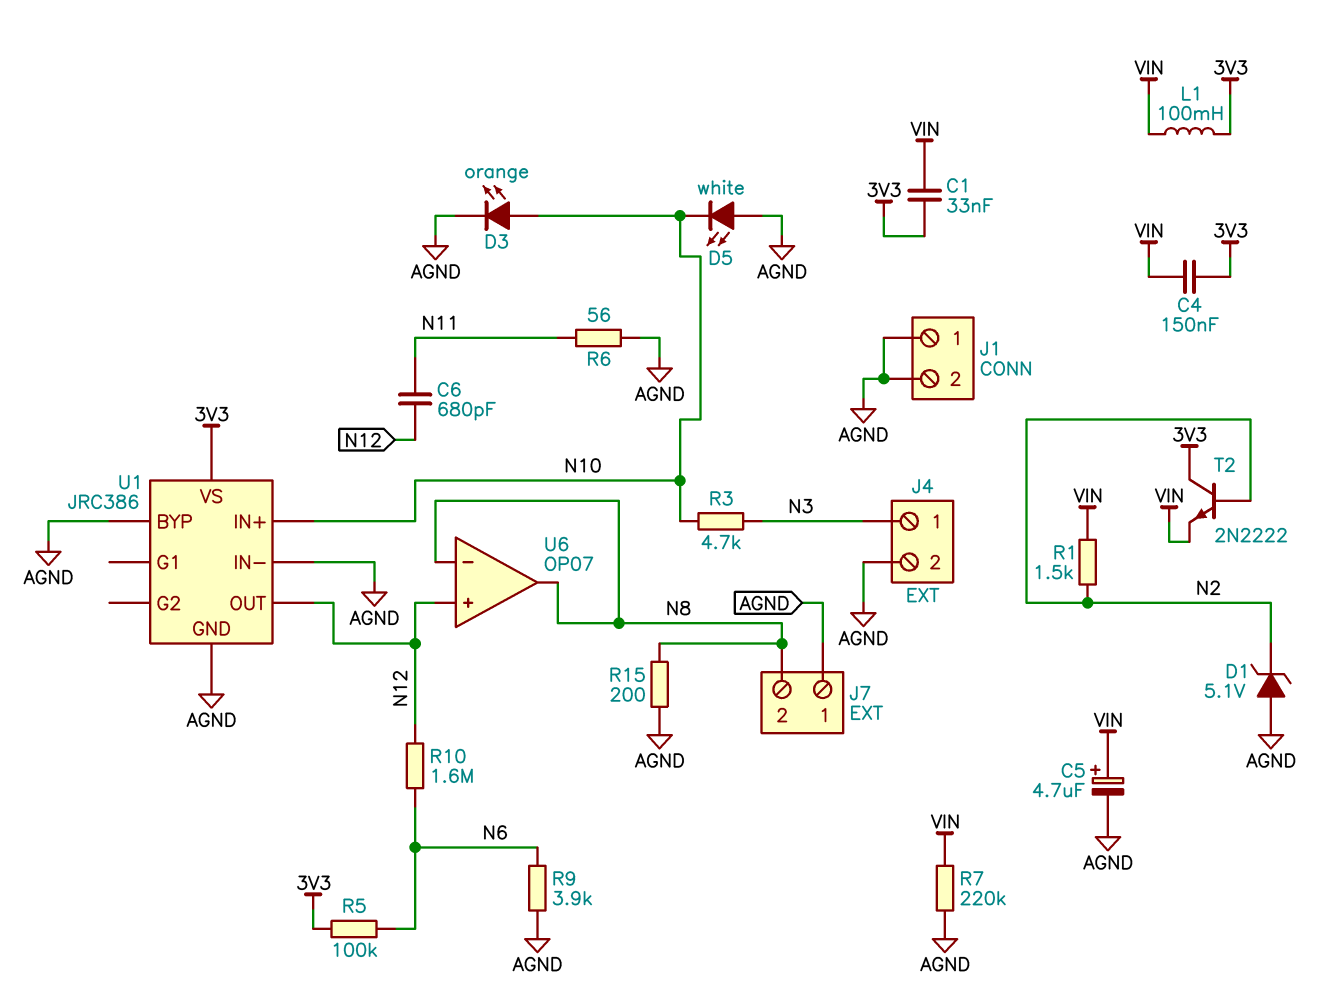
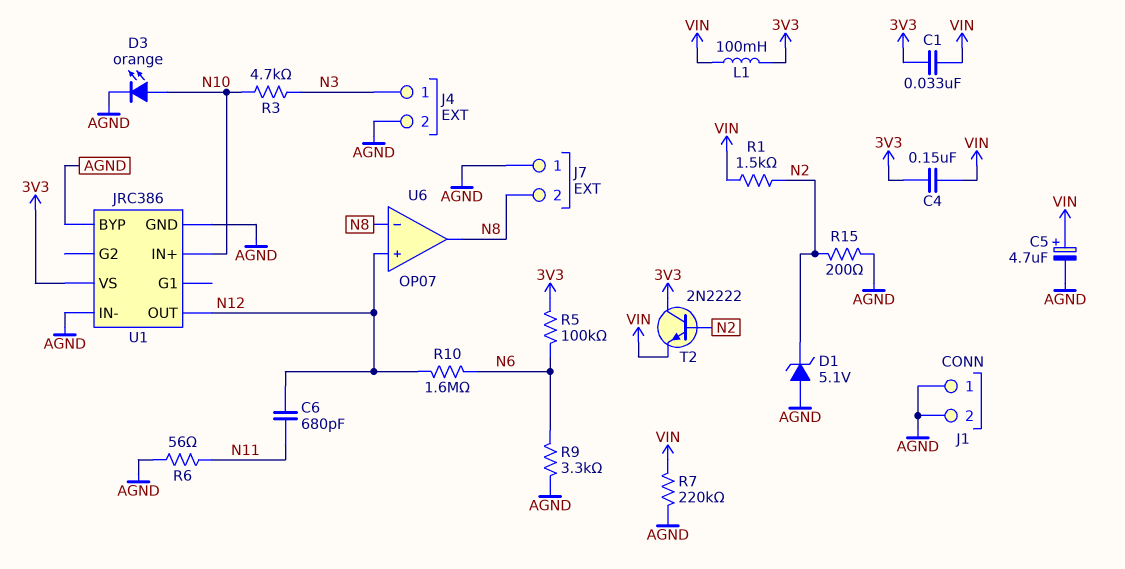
D5: LED white (A AGND, K N10) -> none
R9: 3.9k (AGND, N6) -> 3.3k (AGND, N6)
R15: 200 (AGND, N8) -> 200 (AGND, N2)

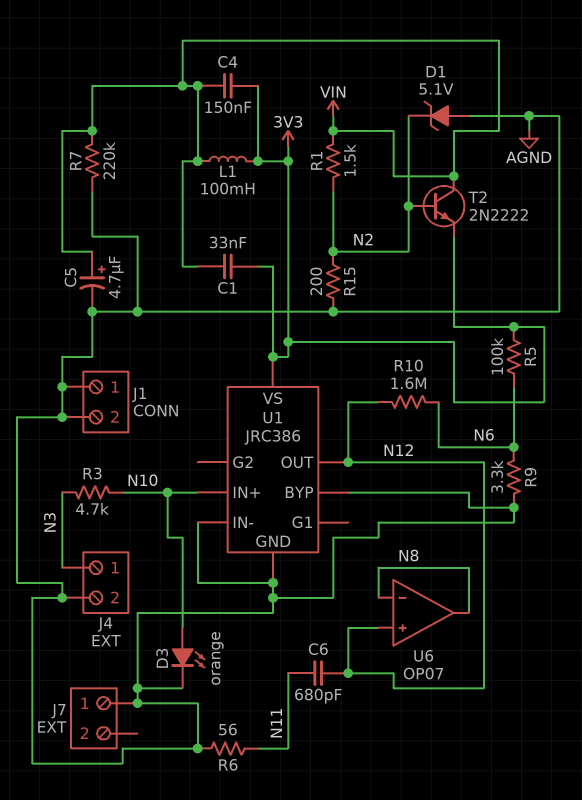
J7 pin 2: N8 -> none
T2: NPN 2N2222 (B N2, C 3V3, E VIN) -> NPN 2N2222 (B N2, C VIN, E 3V3)

